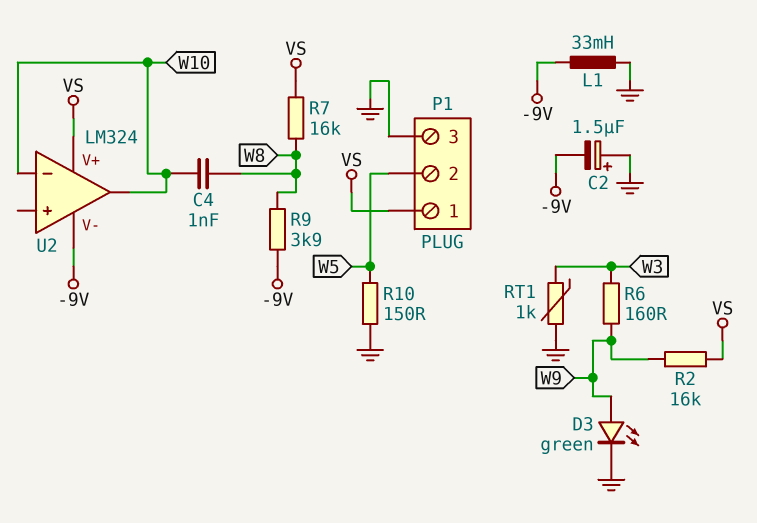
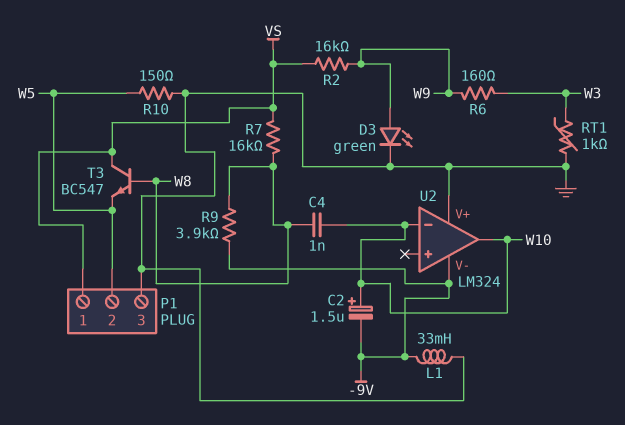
C2: 1.5uF (plus GND, minus -9V) -> 1.5uF (plus W10, minus -9V)
T3: none -> NPN BC547 (B W8, C VS, E W5)
U2 pin V+: VS -> GND

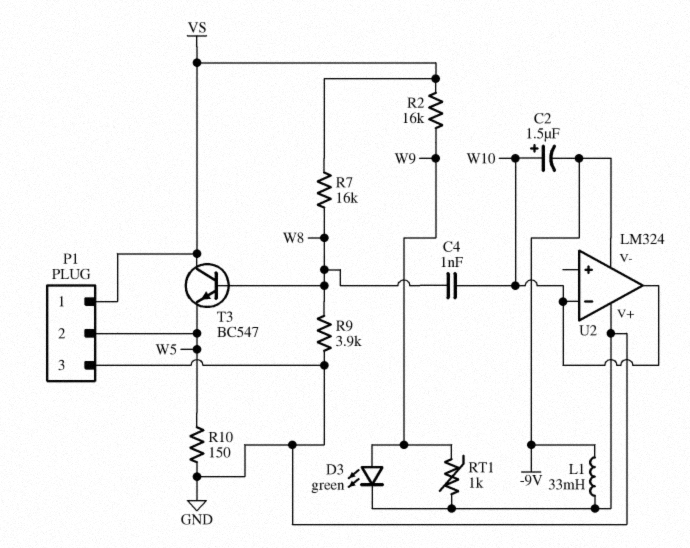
R6: 160 (W3, W9) -> none
R9: 3.9k (-9V, W8) -> 3.9k (GND, W8)
RT1: 1k (GND, W3) -> 1k (GND, W9)

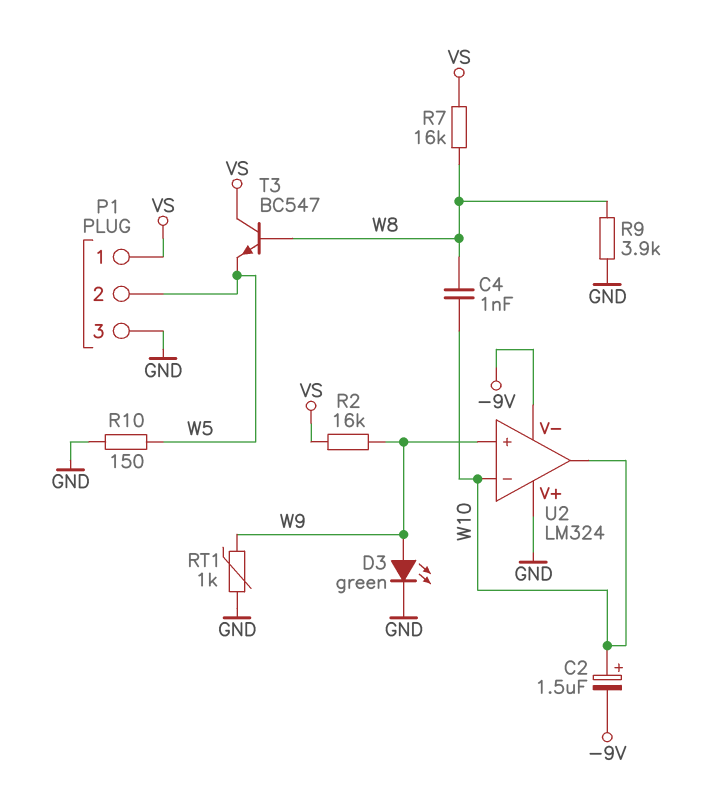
L1: 33mH (-9V, GND) -> none
U2 pin in+: none -> W9

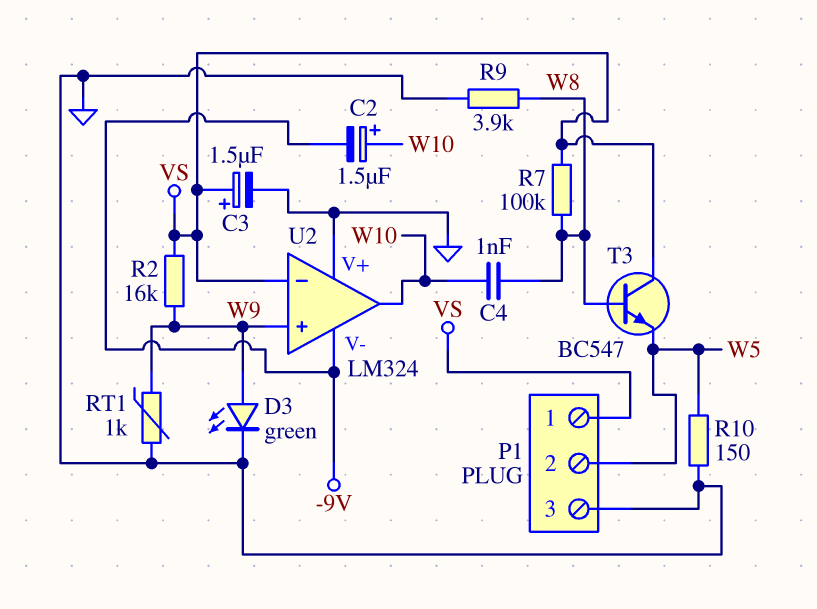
C3: none -> 1.5uF (plus VS, minus GND)
R7: 16k (VS, W8) -> 100k (VS, W8)
U2 pin in-: W10 -> VS

